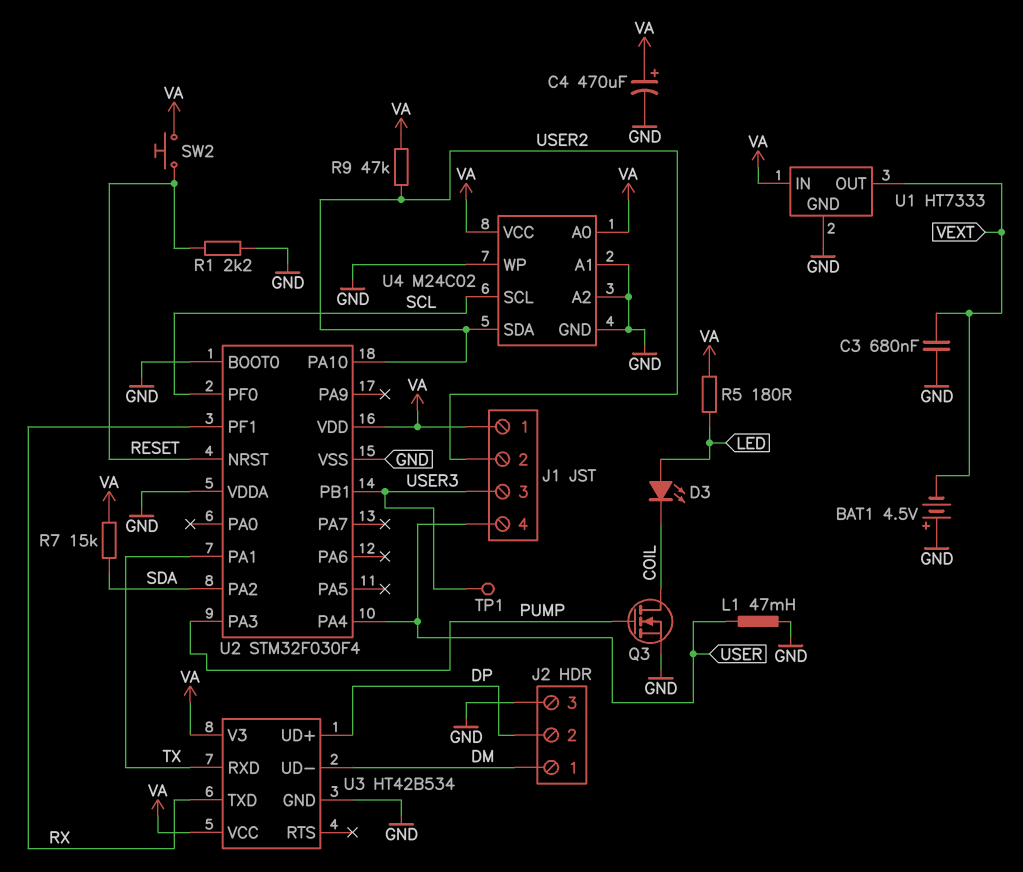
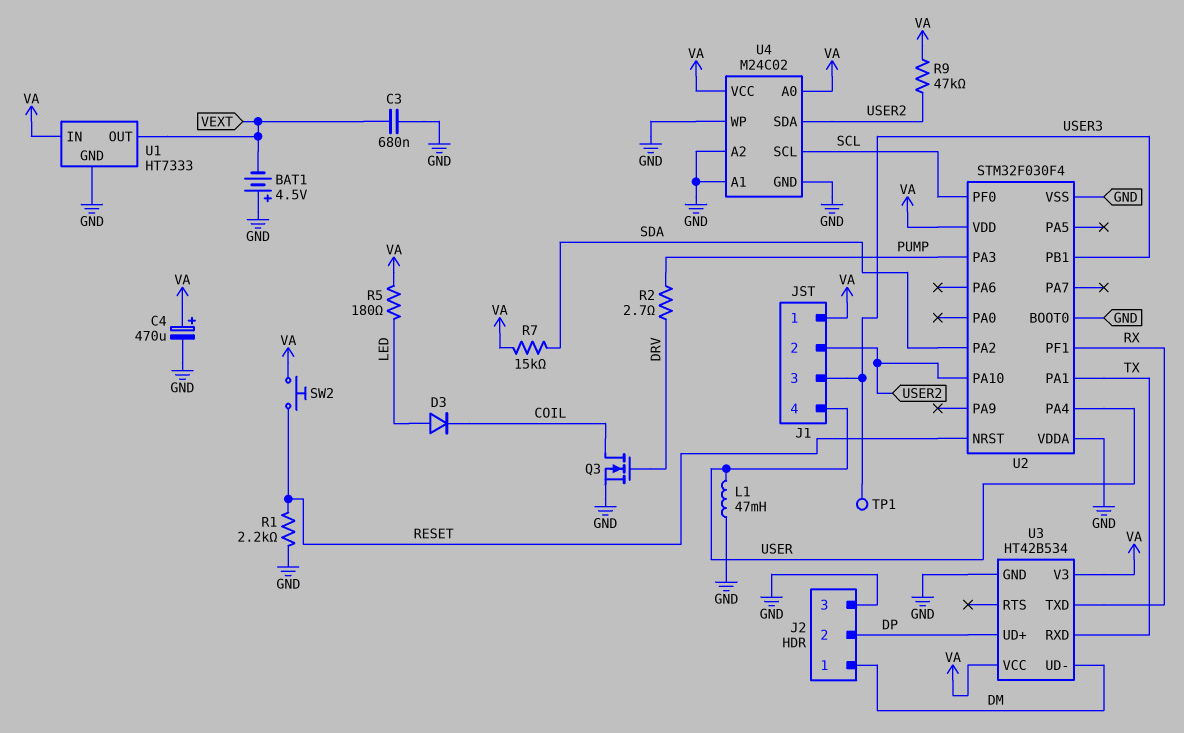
D3: LED (A LED, K COIL) -> diode (A LED, K COIL)
Q3: NMOS (G PUMP, D COIL, S GND) -> NMOS (G DRV, D COIL, S GND)
R2: none -> 2.7 (DRV, PUMP)

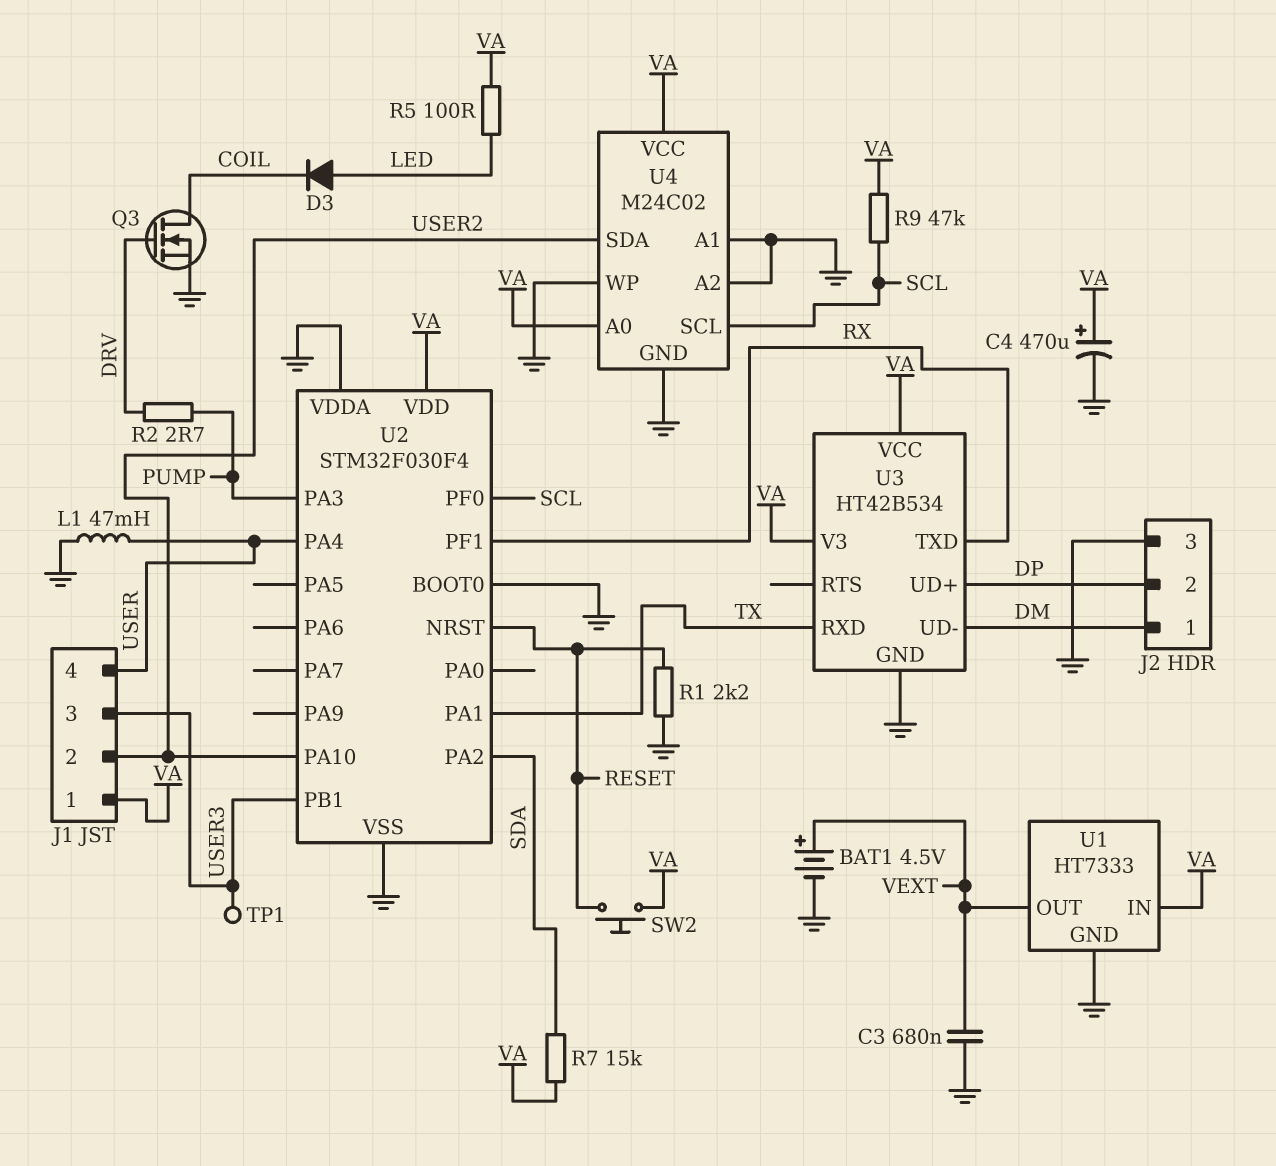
BAT1: 4.5V (plus GND, minus VEXT) -> 4.5V (plus VEXT, minus GND)
R5: 180 (LED, VA) -> 100 (LED, VA)
R9: 47k (USER2, VA) -> 47k (SCL, VA)

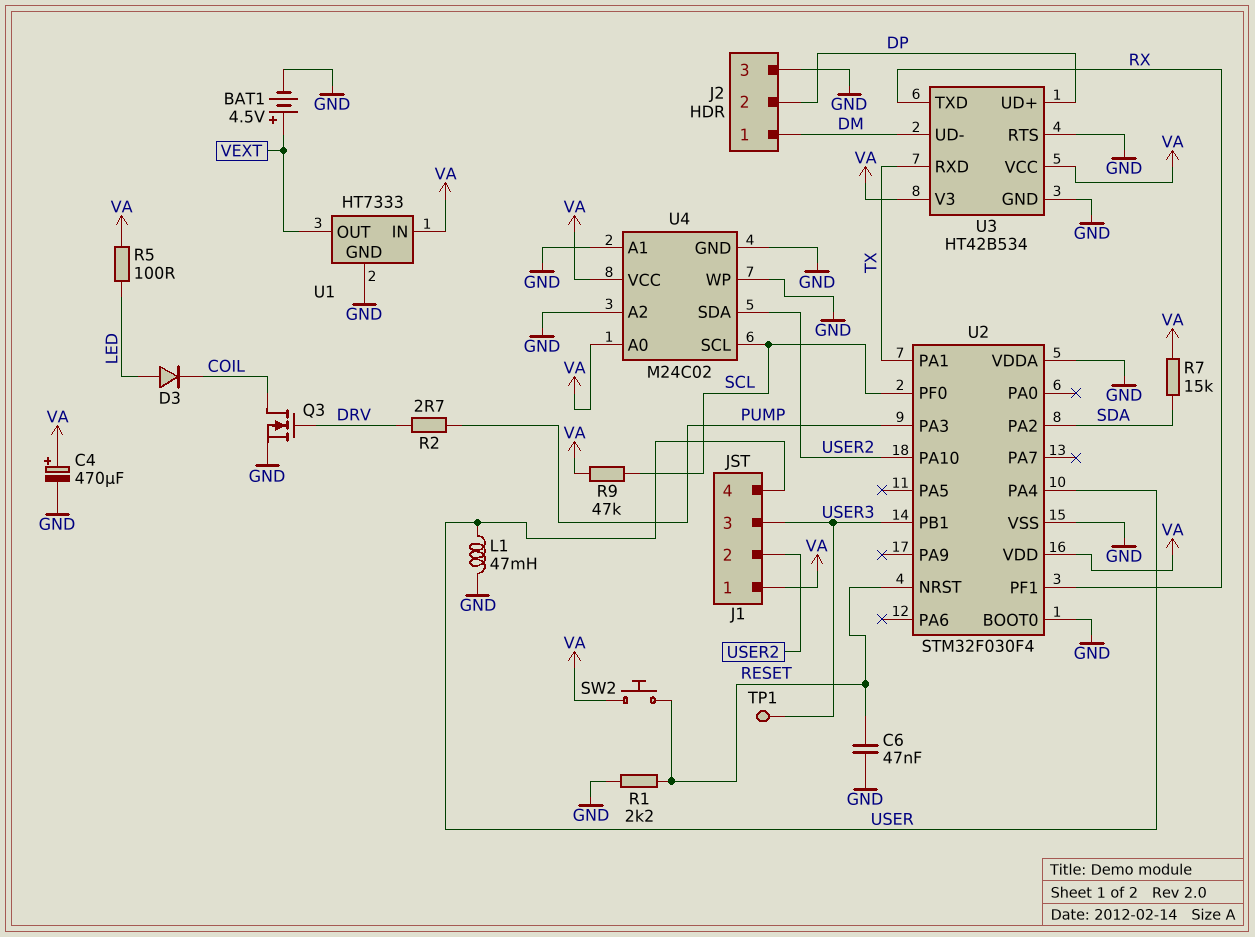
C3: 680nF (GND, VEXT) -> none
C6: none -> 47nF (GND, RESET)
U3 pin RTS: none -> GND

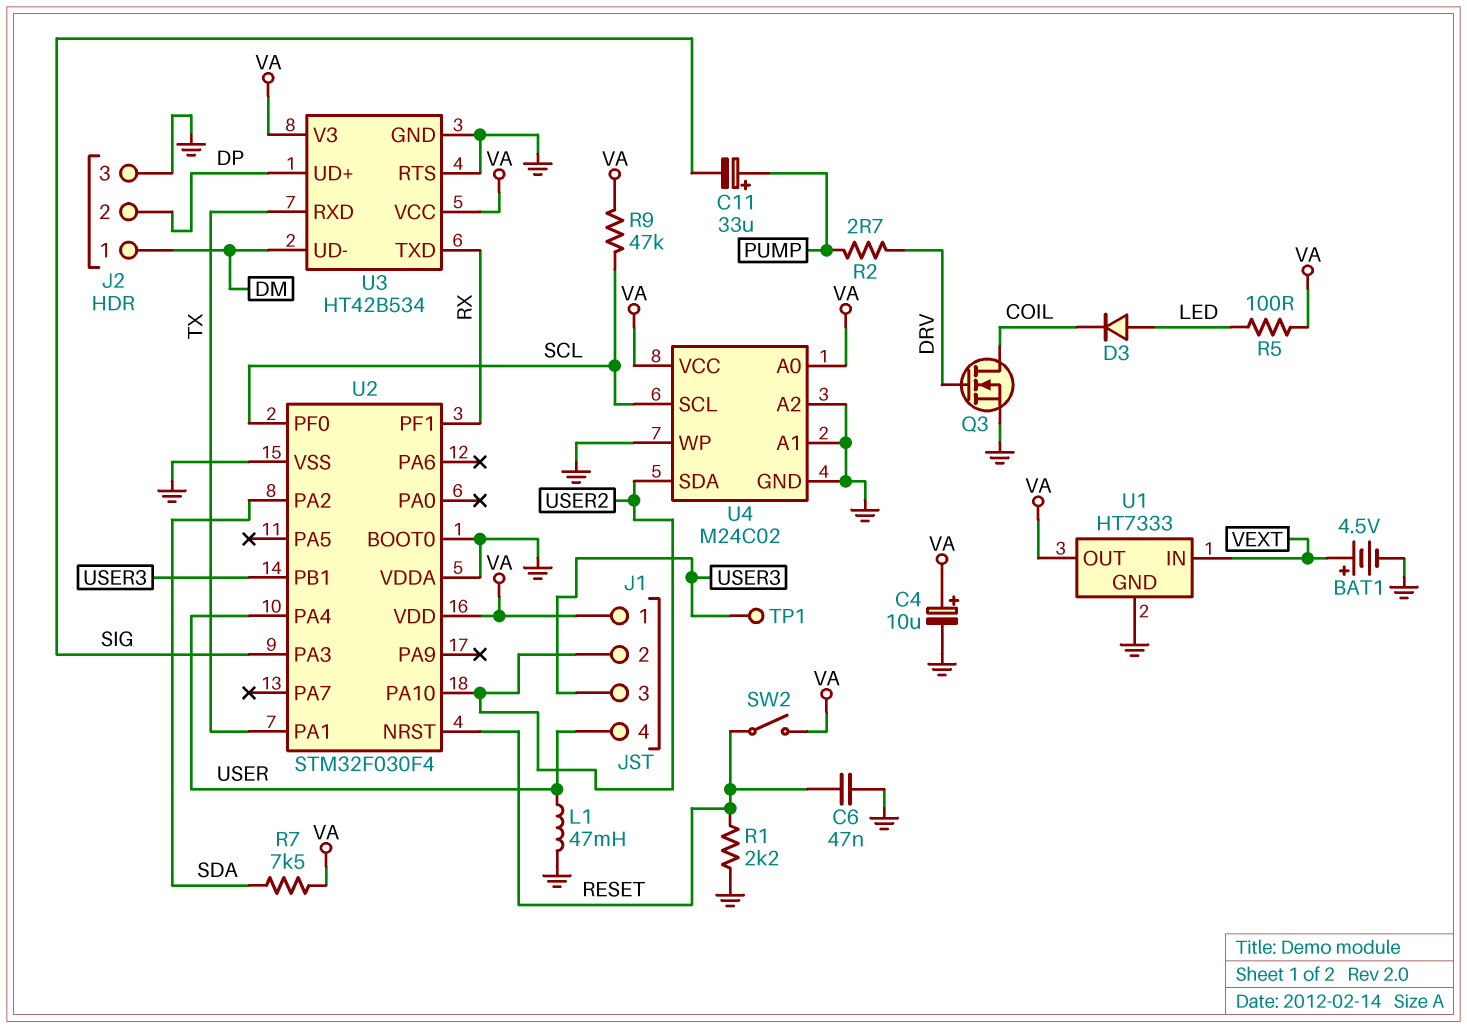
C4: 470uF (plus VA, minus GND) -> 10uF (plus VA, minus GND)
C11: none -> 33uF (plus PUMP, minus SIG)
R7: 15k (SDA, VA) -> 7.5k (SDA, VA)
SW2: button (RESET, VA) -> switch (RESET, VA)
U1 pin IN: VA -> VEXT
U1 pin OUT: VEXT -> VA
U2 pin PA3: PUMP -> SIG

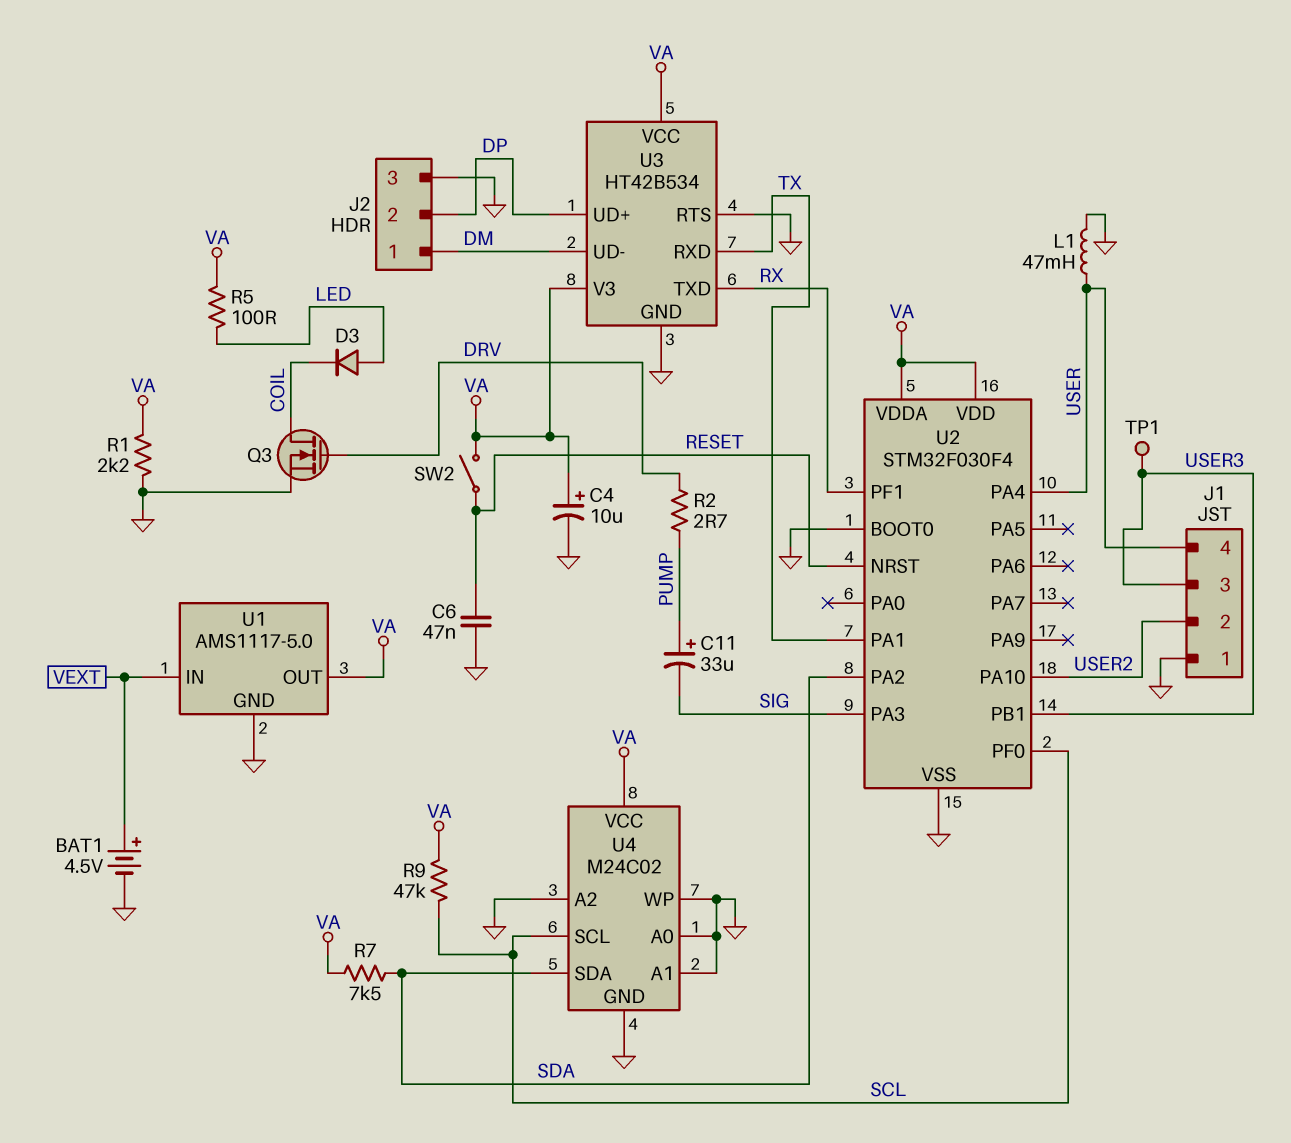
J1 pin 1: VA -> GND
R1: 2.2k (GND, RESET) -> 2.2k (GND, VA)
U1: HT7333 -> AMS1117-5.0
U2 pin VDDA: GND -> VA
U4 pin A0: VA -> GND
U4 pin SDA: USER2 -> SDA

